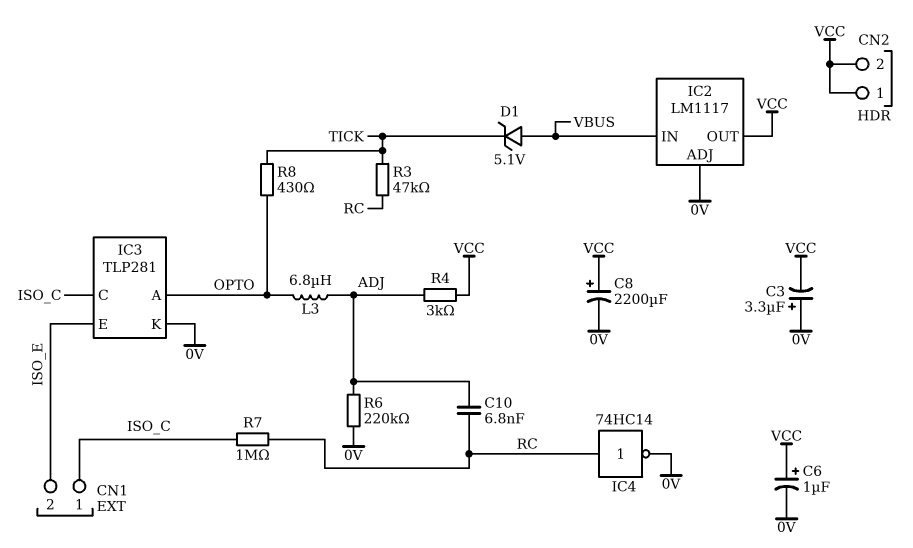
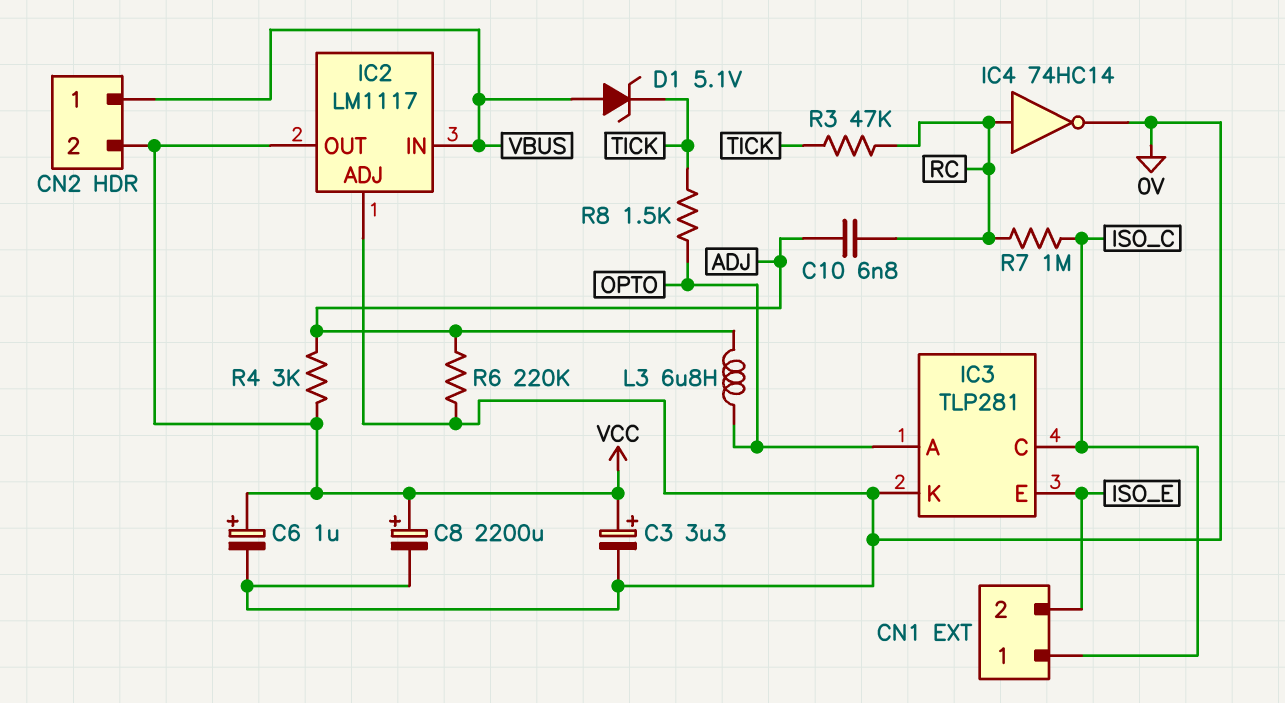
C3: 3.3uF (plus 0V, minus VCC) -> 3.3uF (plus VCC, minus 0V)
CN2 pin 1: VCC -> VBUS
R8: 430 (OPTO, TICK) -> 1.5k (OPTO, TICK)

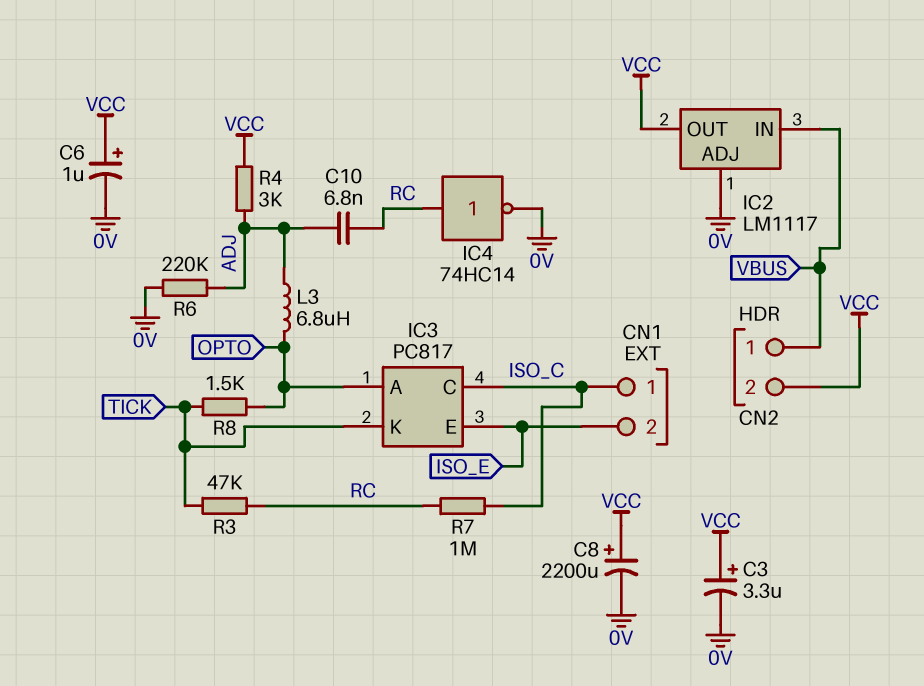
D1: zener 5.1V (A VBUS, K TICK) -> none
IC3: TLP281 -> PC817
IC3 pin K: 0V -> TICK

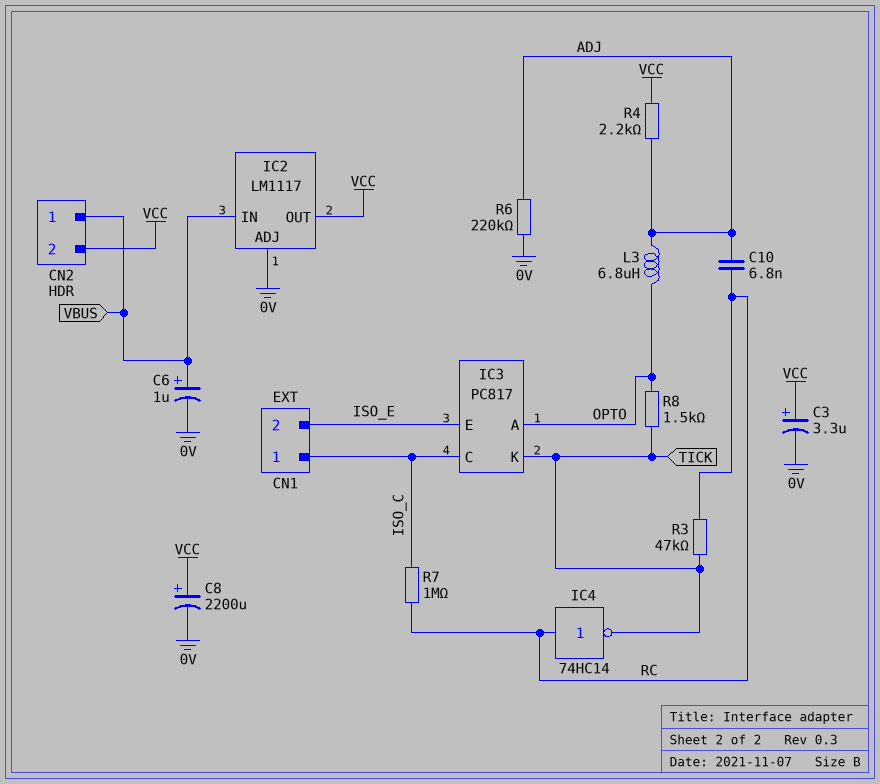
C6: 1uF (plus VCC, minus 0V) -> 1uF (plus VBUS, minus 0V)
IC4: NOT 74HC14 (in RC, out 0V) -> NOT 74HC14 (in RC, out TICK)
R4: 3k (ADJ, VCC) -> 2.2k (ADJ, VCC)

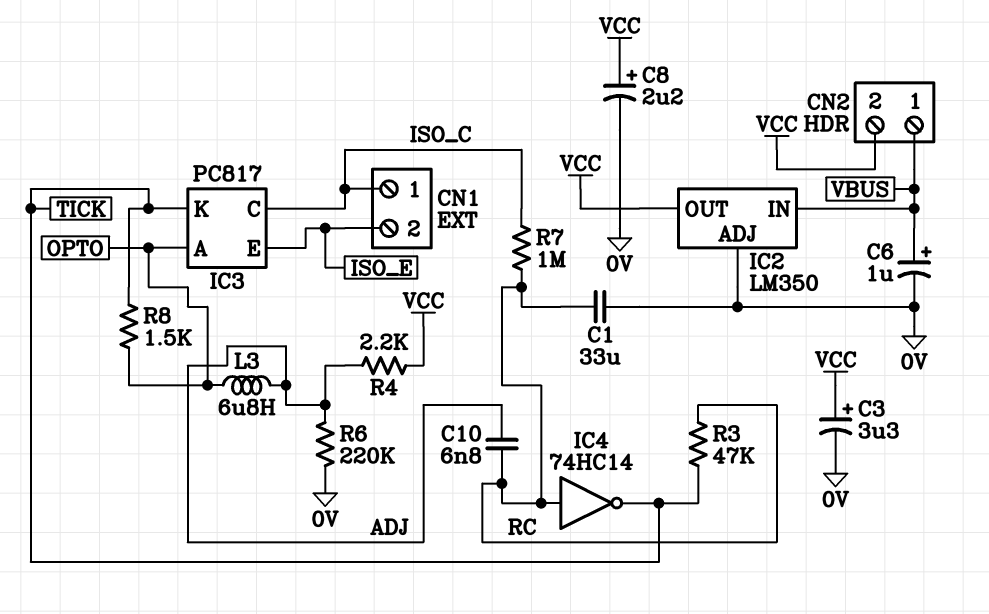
C1: none -> 33uF (0V, RC)
C8: 2200uF (plus VCC, minus 0V) -> 2.2uF (plus VCC, minus 0V)
IC2: LM1117 -> LM350

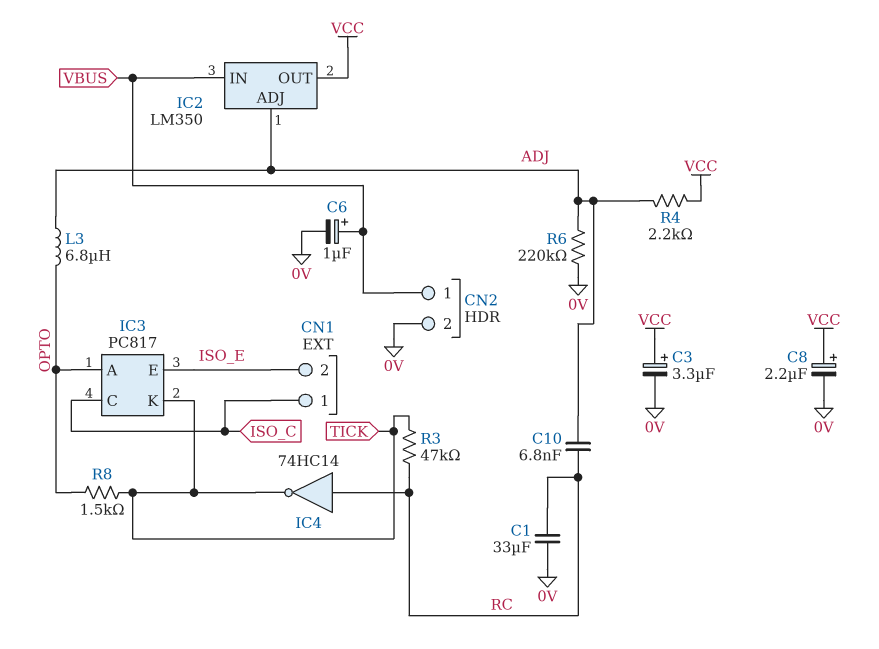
CN2 pin 2: VCC -> 0V
IC2 pin ADJ: 0V -> ADJ
R7: 1M (ISO_C, RC) -> none

